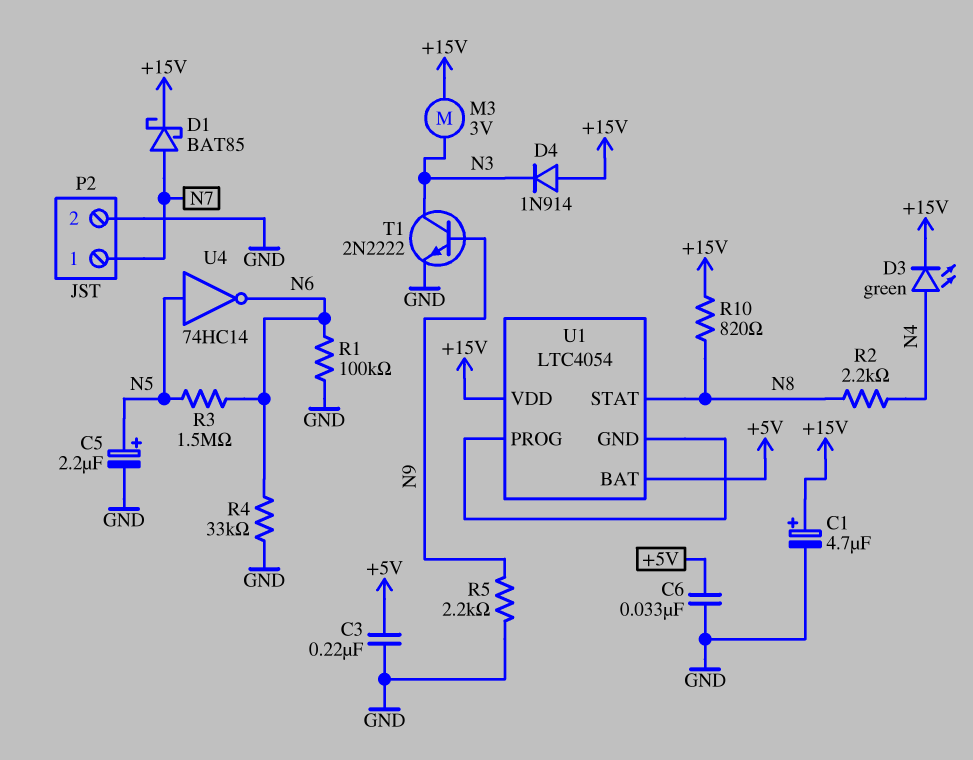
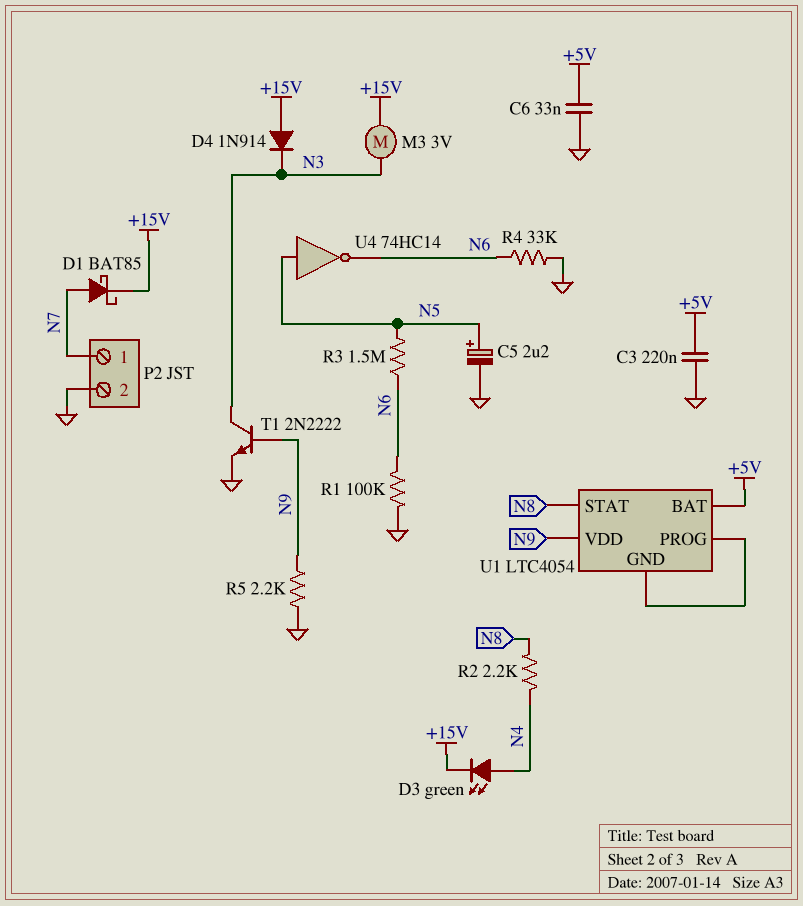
C1: 4.7uF (plus +15V, minus GND) -> none
R10: 820 (+15V, N8) -> none
U1 pin VDD: +15V -> N9

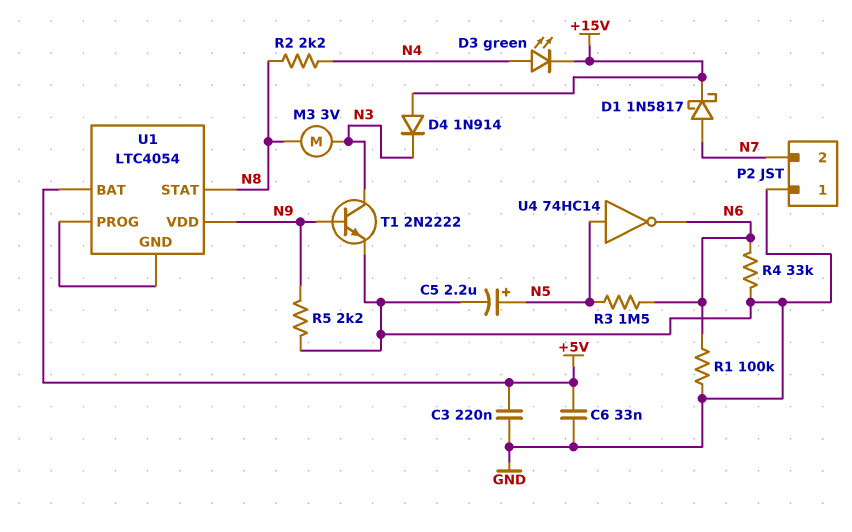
D1: schottky BAT85 (A N7, K +15V) -> schottky 1N5817 (A N7, K +15V)
M3: motor 3V (+15V, N3) -> motor 3V (N3, N8)
P2 pin 1: N7 -> GND
P2 pin 2: GND -> N7

